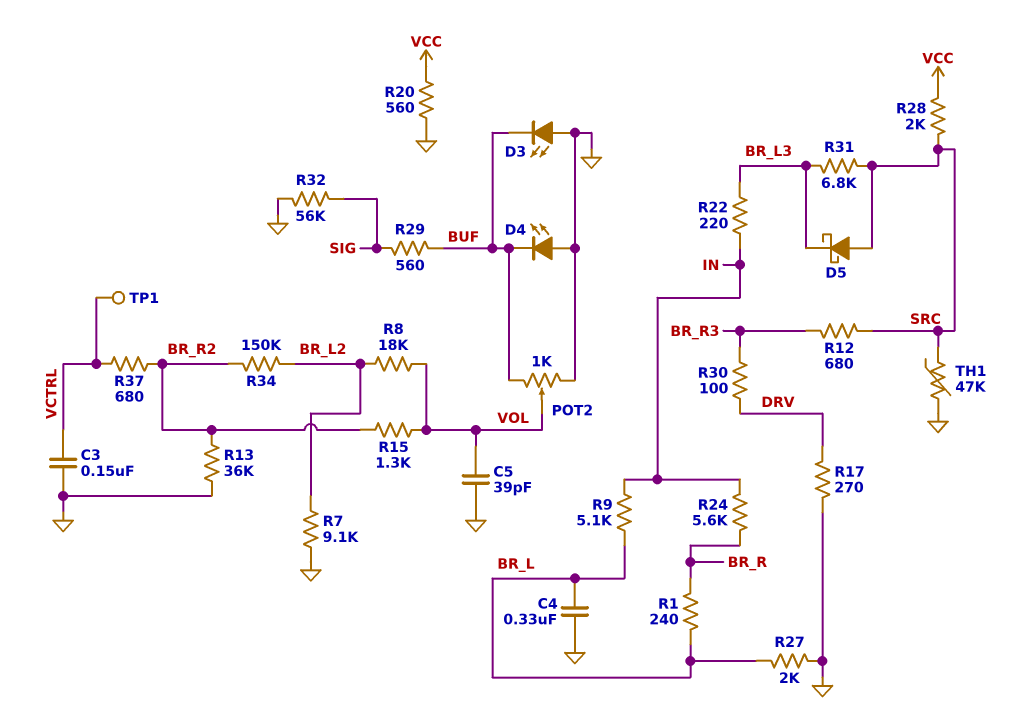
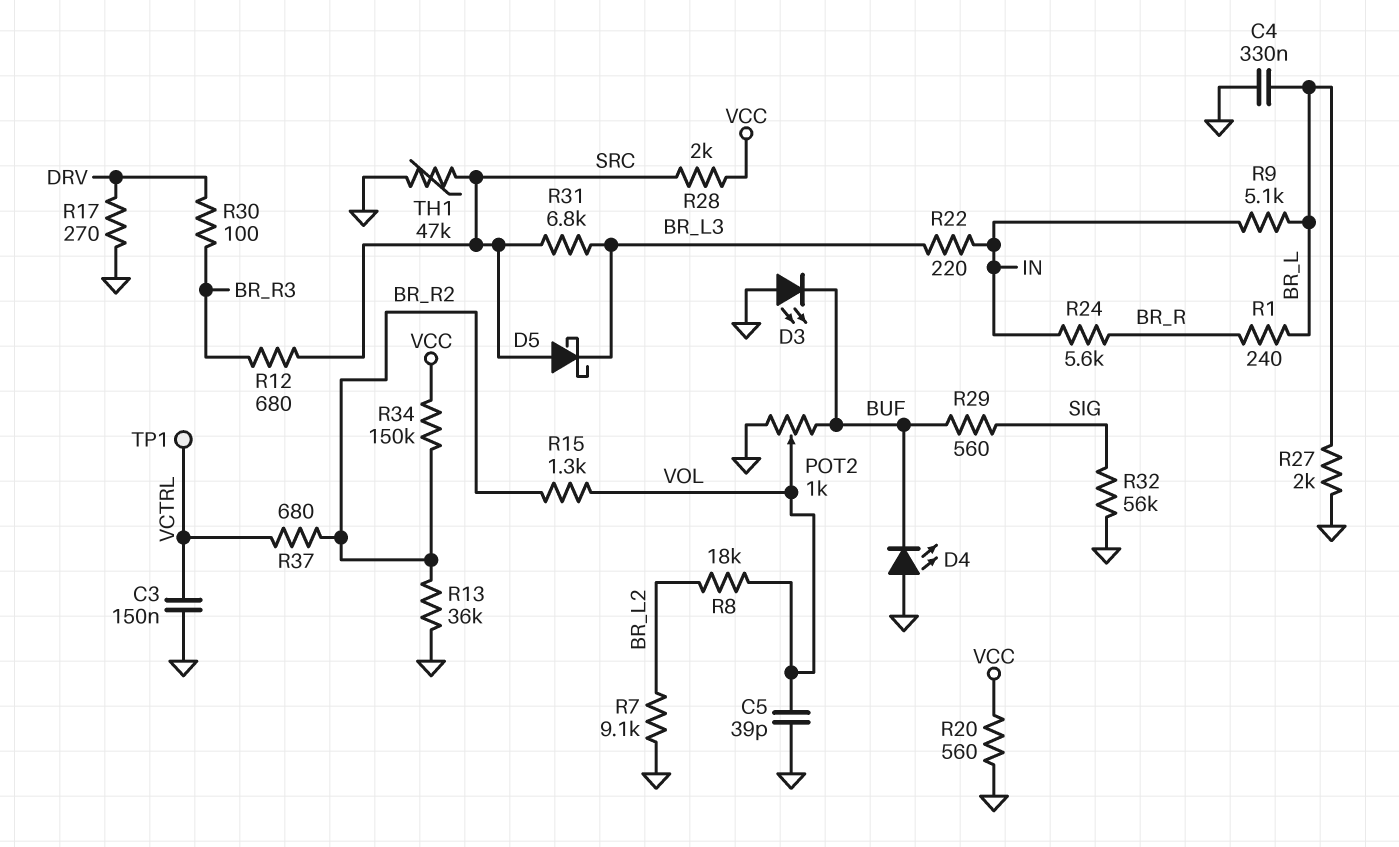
R34: 150k (BR_L2, BR_R2) -> 150k (BR_R2, VCC)

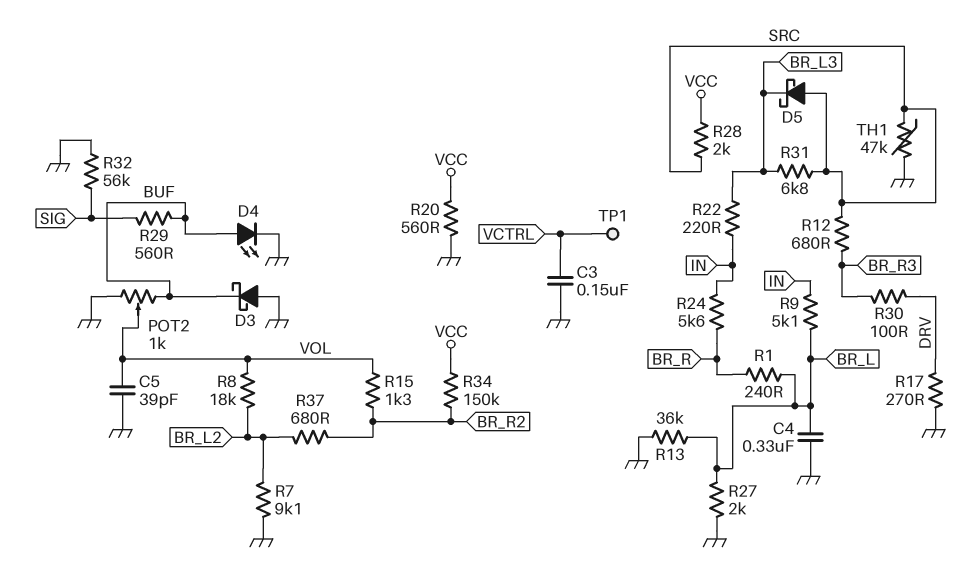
D3: LED (A GND, K BUF) -> schottky (A GND, K BUF)
D4: LED (A GND, K BUF) -> LED (A BUF, K GND)
R13: 36k (BR_R2, GND) -> 36k (BR_L, GND)
R37: 680 (BR_R2, VCTRL) -> 680 (BR_L2, BR_R2)

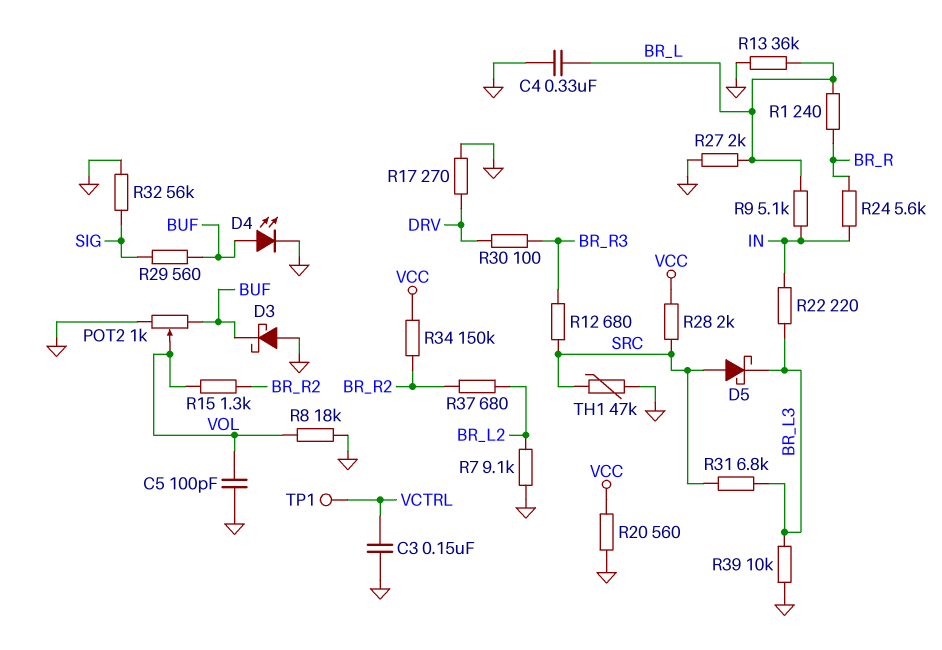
C5: 39pF (GND, VOL) -> 100pF (GND, VOL)
R8: 18k (BR_L2, VOL) -> 18k (GND, VOL)
R39: none -> 10k (BR_L3, GND)

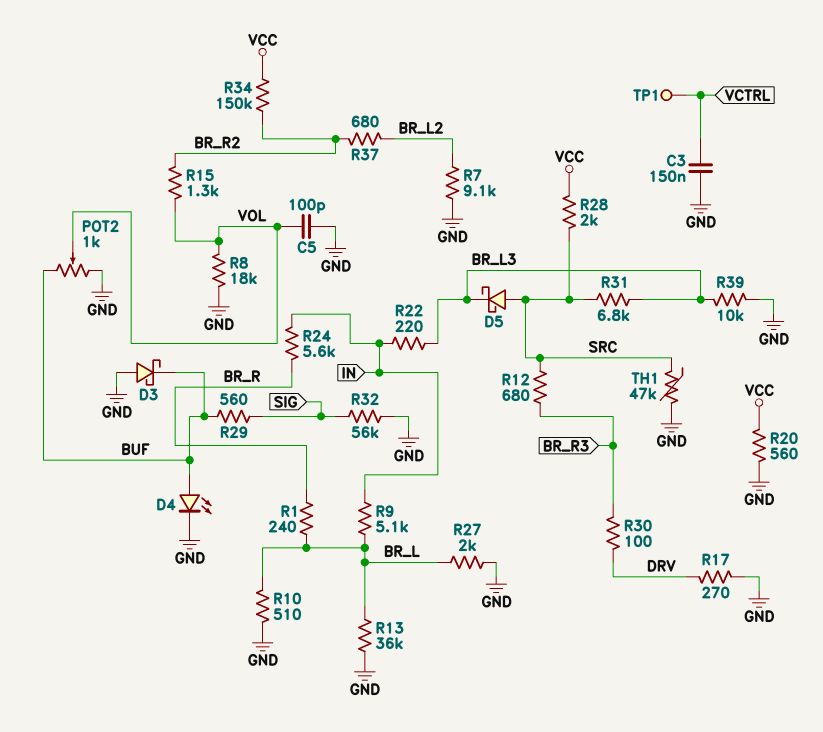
C4: 330nF (BR_L, GND) -> none
R10: none -> 510 (BR_L, GND)

